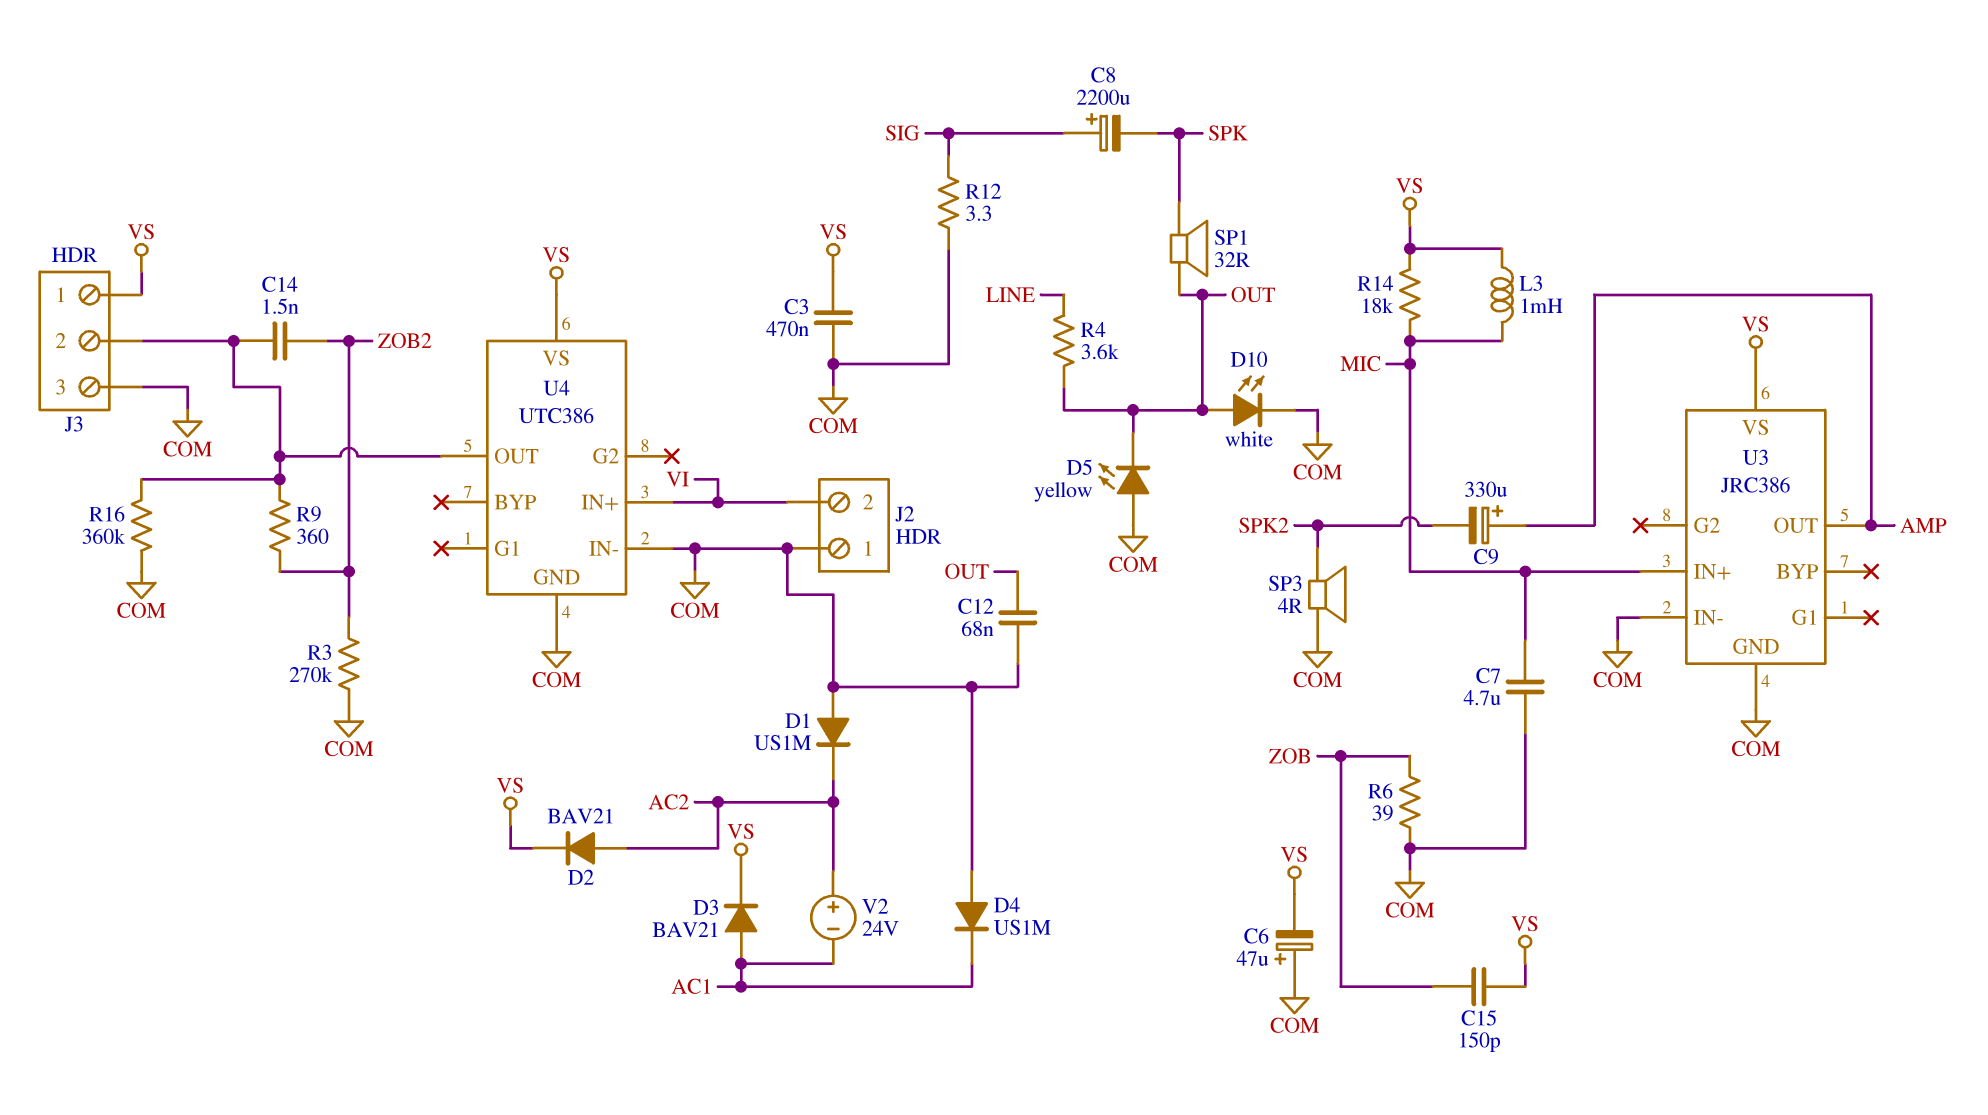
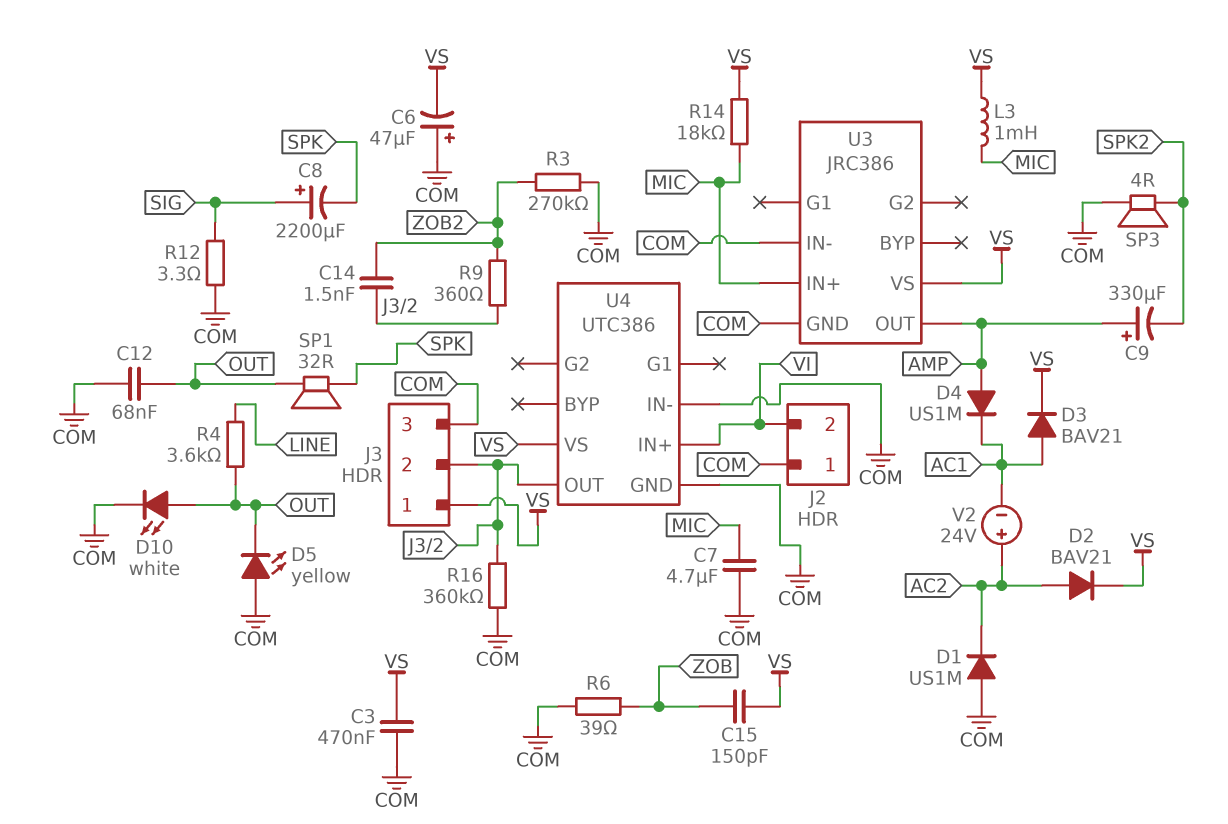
D4: diode US1M (A COM, K AC1) -> diode US1M (A AMP, K AC1)

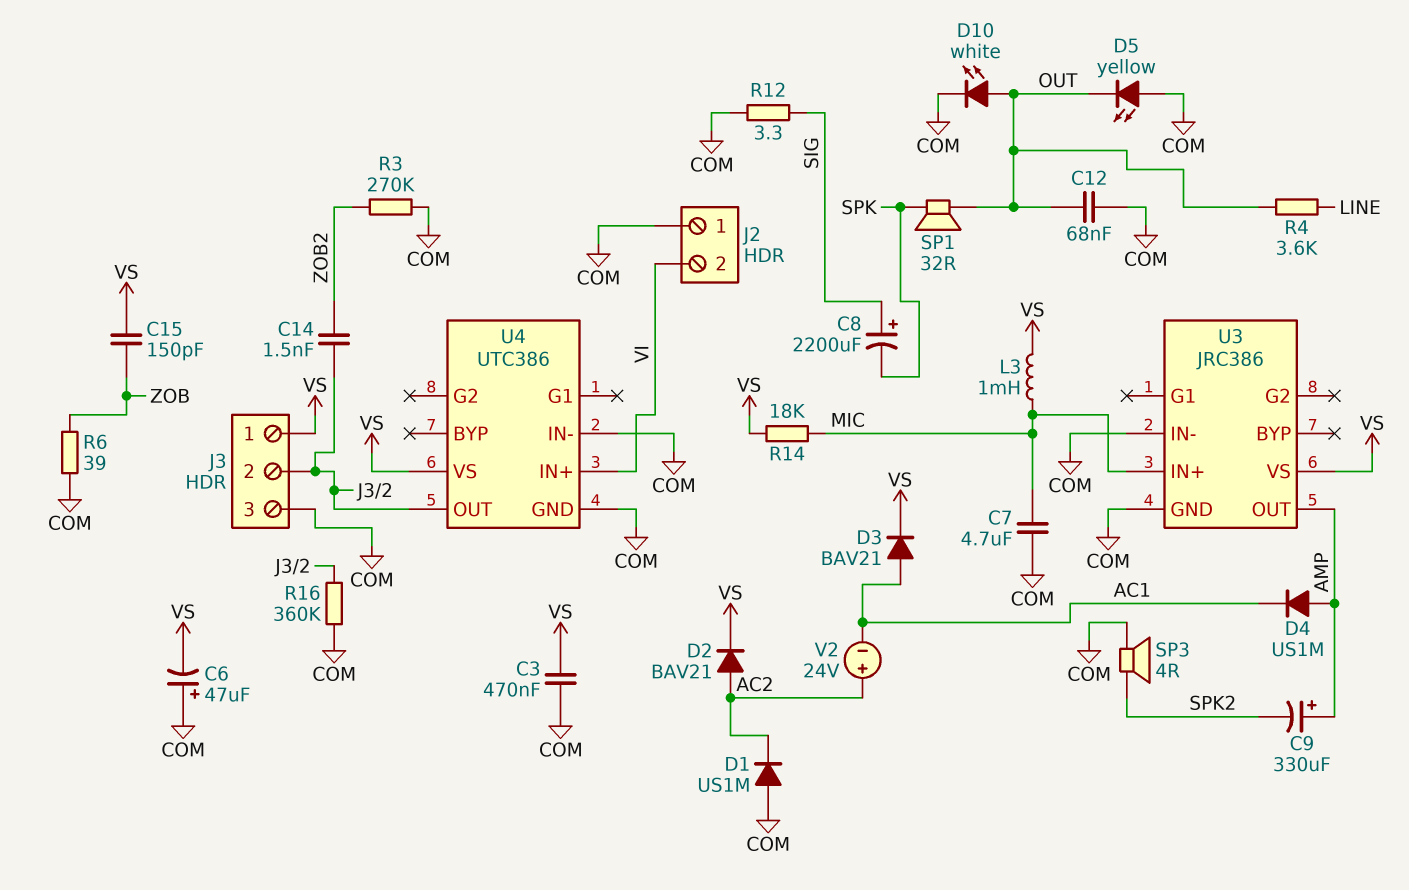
R9: 360 (J3/2, ZOB2) -> none

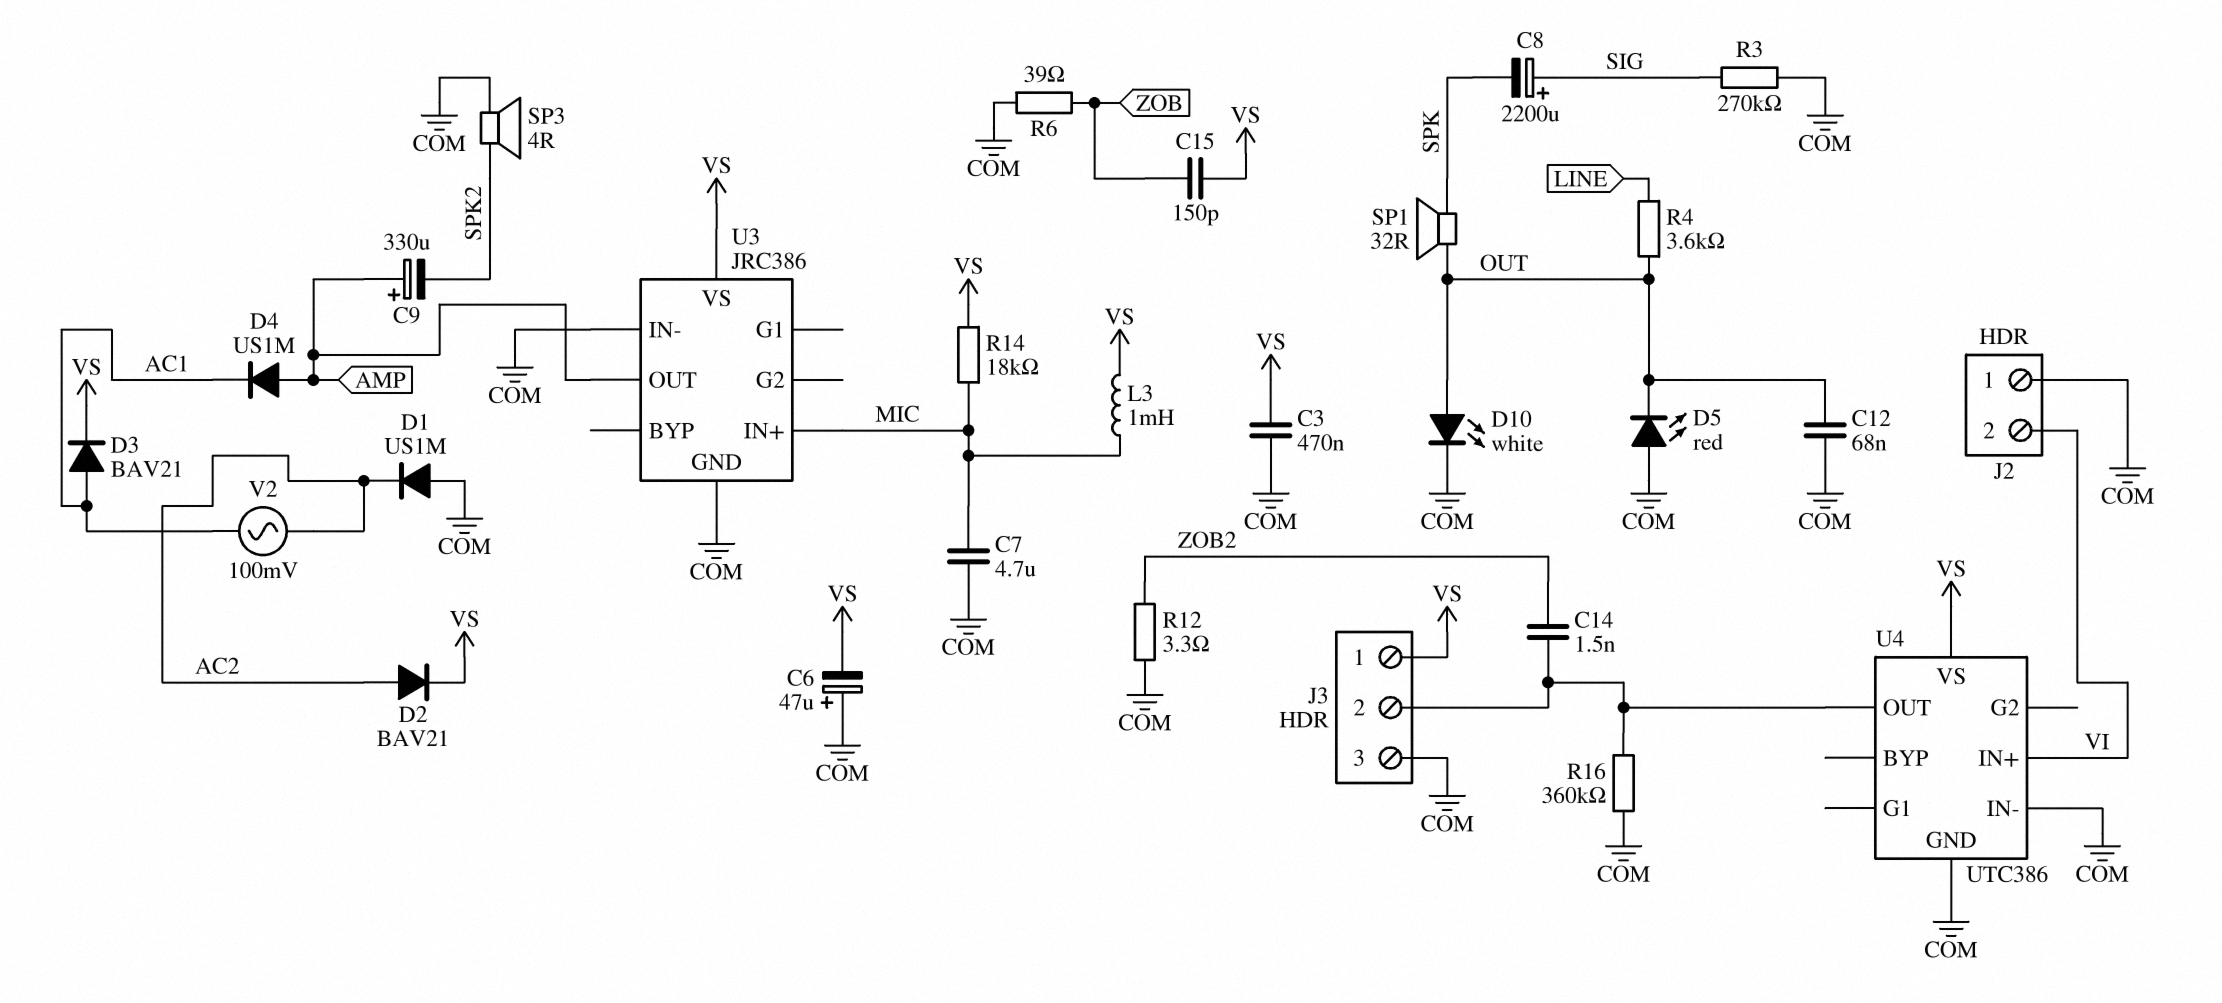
D5: LED yellow (A COM, K OUT) -> LED red (A COM, K OUT)
R3: 270k (COM, ZOB2) -> 270k (COM, SIG)
R12: 3.3 (COM, SIG) -> 3.3 (COM, ZOB2)
V2: 24V (plus AC2, minus AC1) -> AC 100mV (AC1, AC2)

